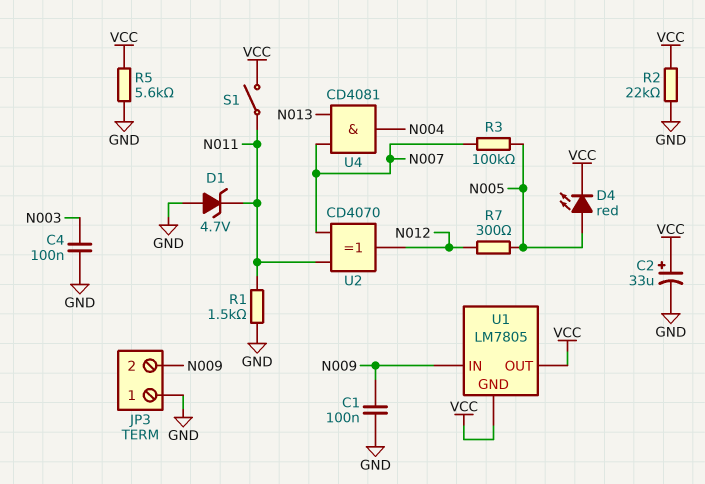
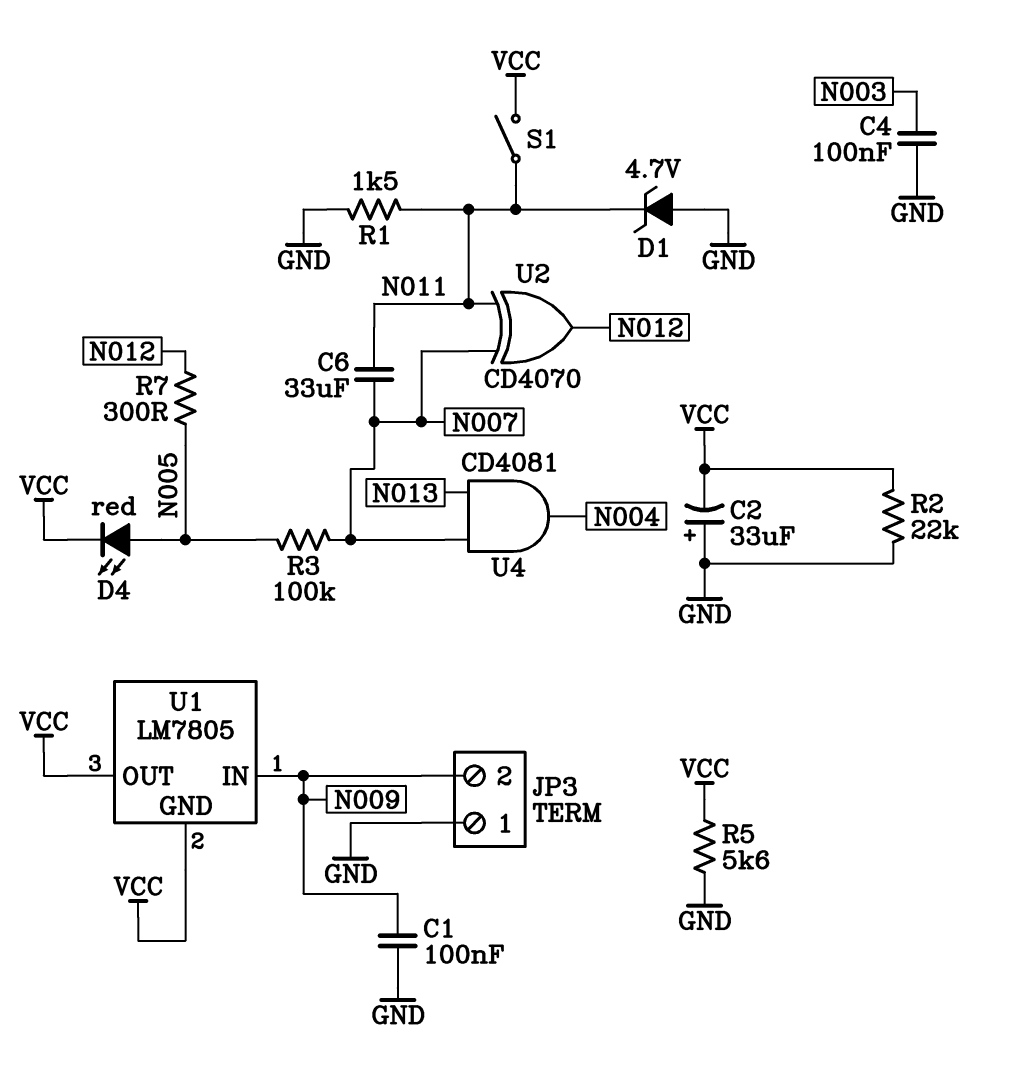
C2: 33uF (plus VCC, minus GND) -> 33uF (plus GND, minus VCC)
C6: none -> 33uF (N007, N011)

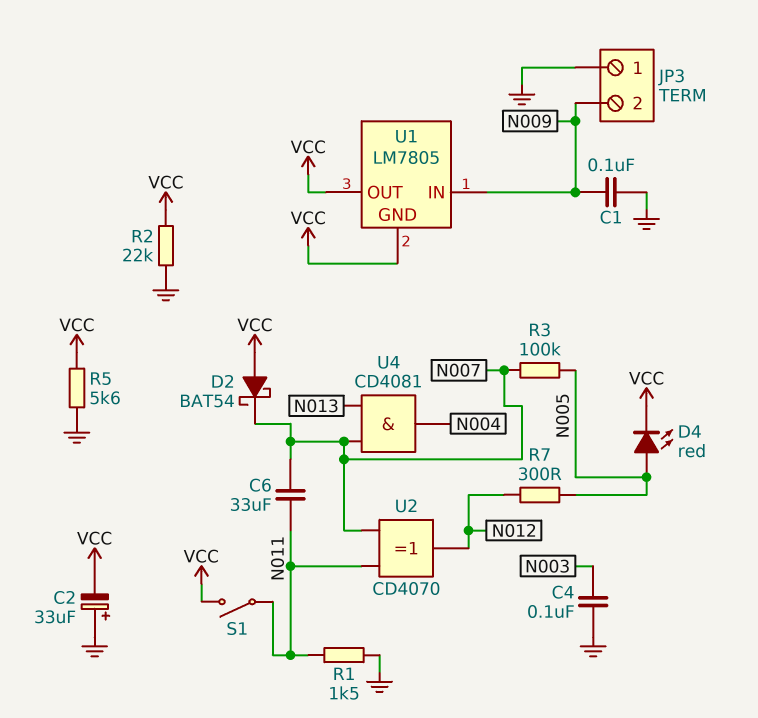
D1: zener 4.7V (A GND, K N011) -> none
D2: none -> schottky BAT54 (A VCC, K N007)

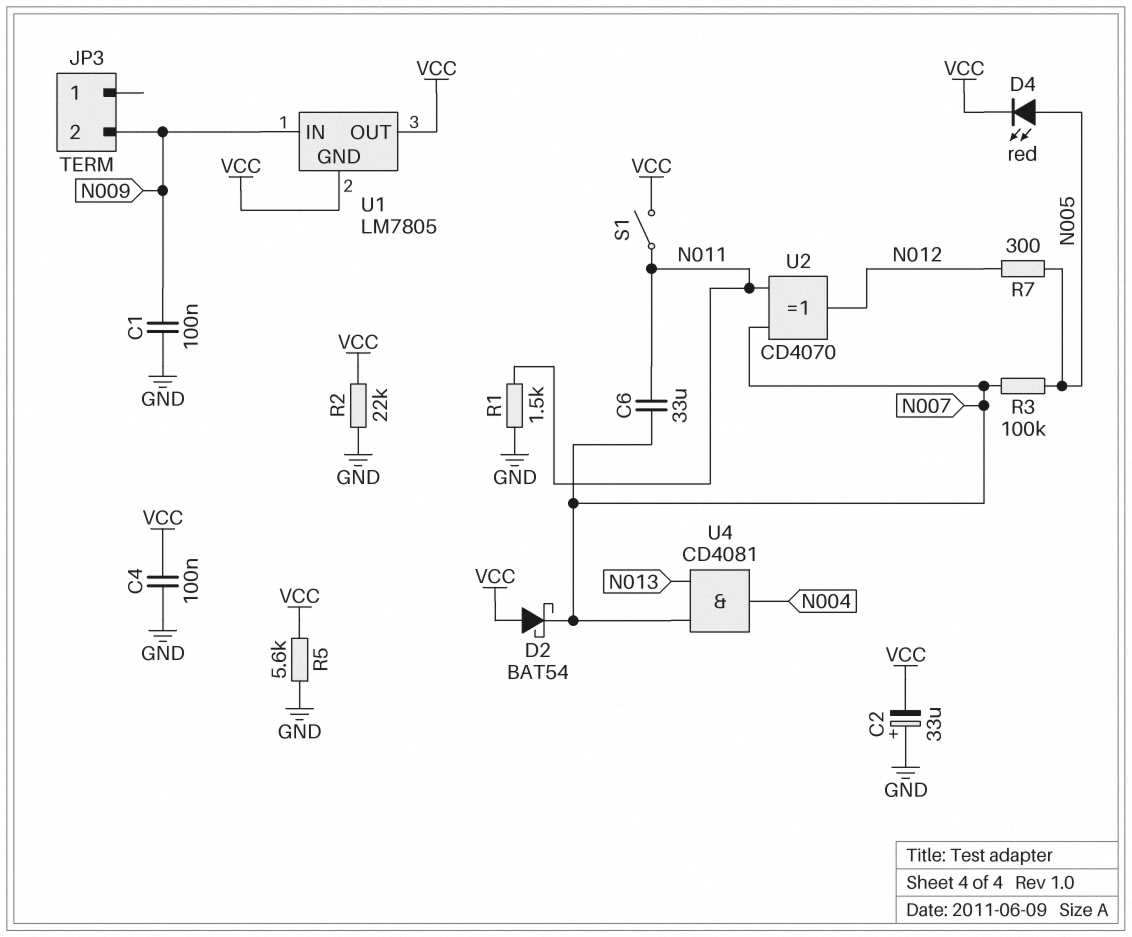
C4: 100nF (GND, N003) -> 100nF (GND, VCC)
JP3 pin 1: GND -> none

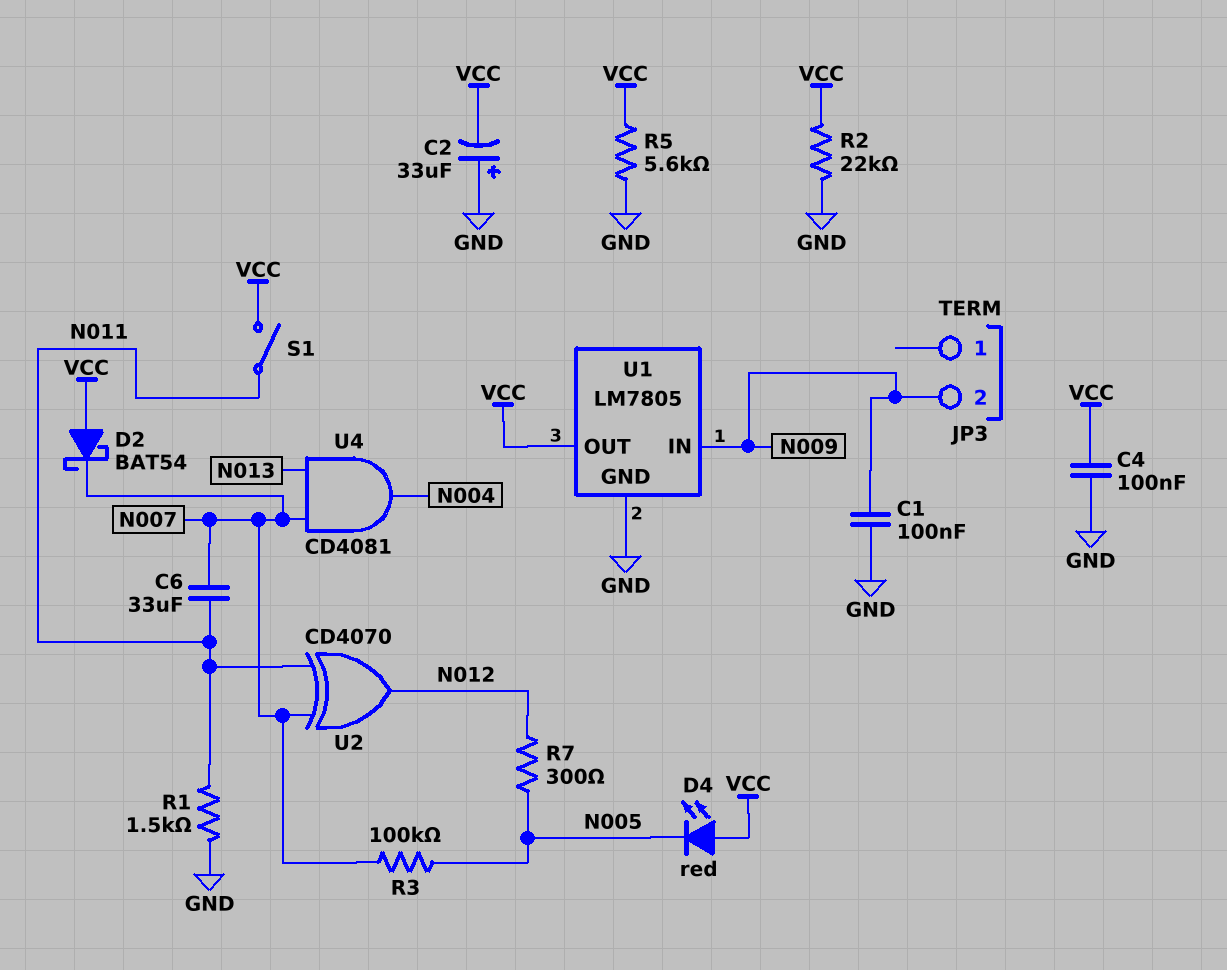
D4: LED red (A N005, K VCC) -> LED red (A VCC, K N005)
U1 pin GND: VCC -> GND

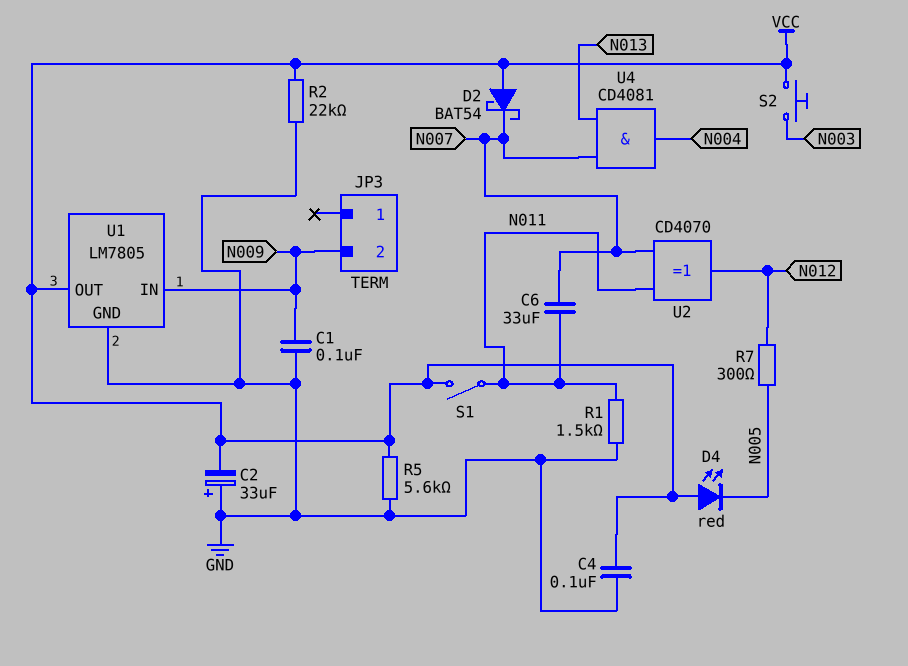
R3: 100k (N005, N007) -> none
S2: none -> button (N003, VCC)

